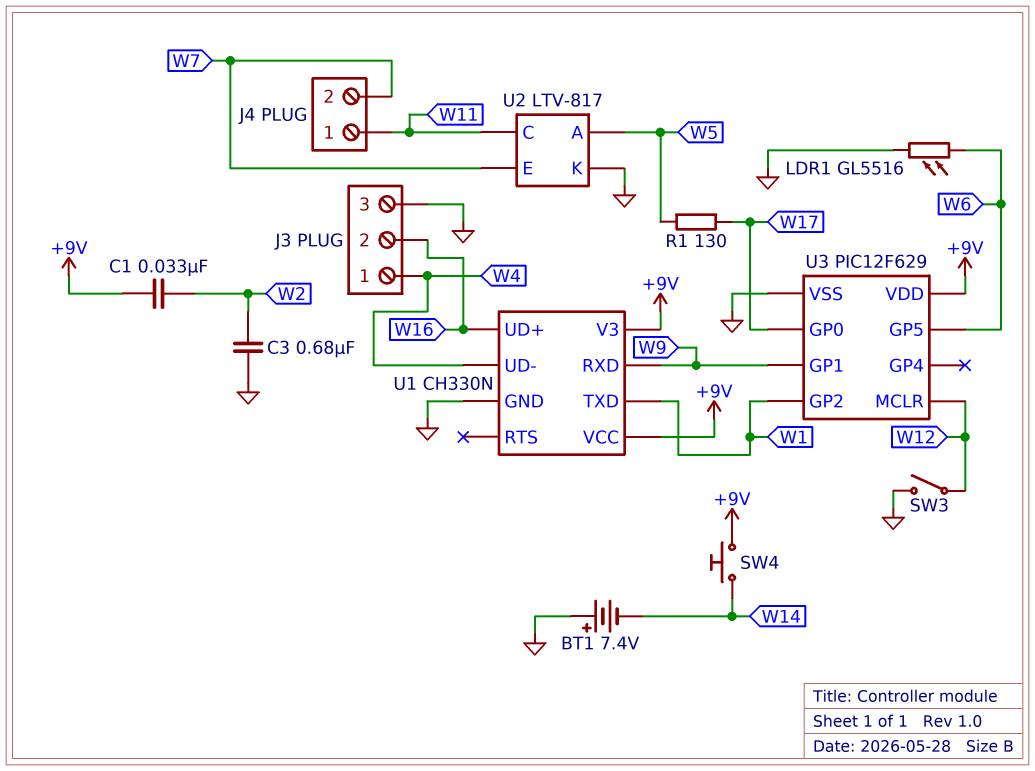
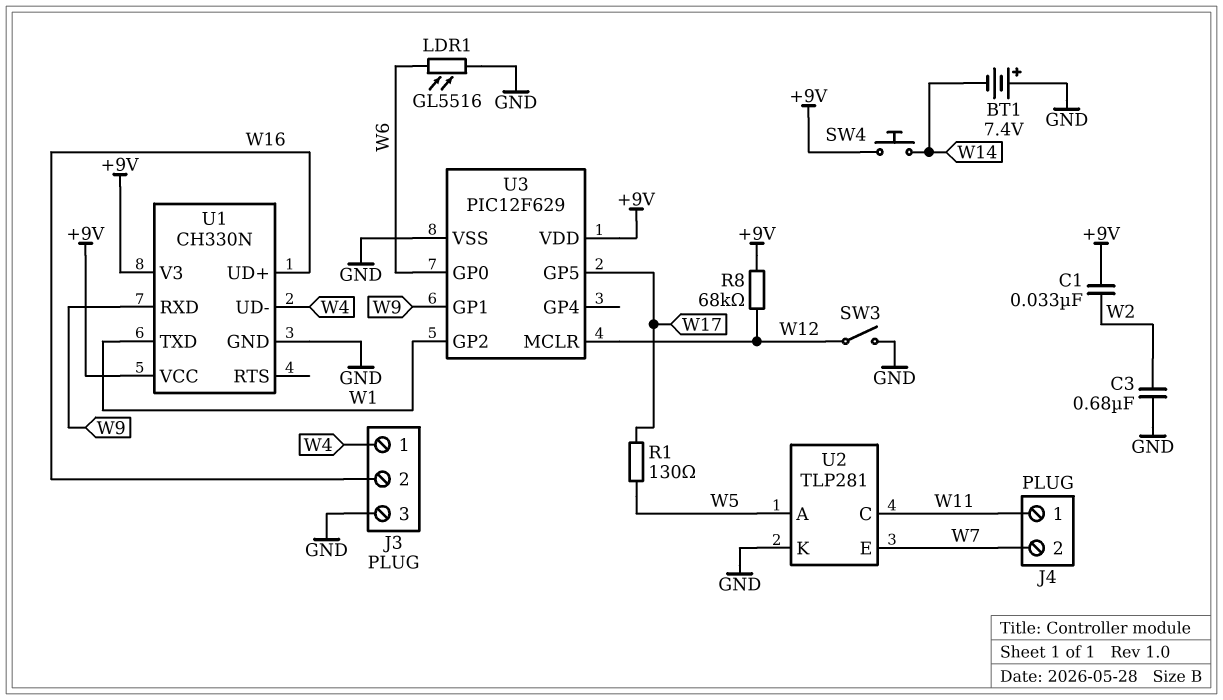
R8: none -> 68k (+9V, W12)
U2: LTV-817 -> TLP281
U3 pin GP0: W17 -> W6
U3 pin GP5: W6 -> W17

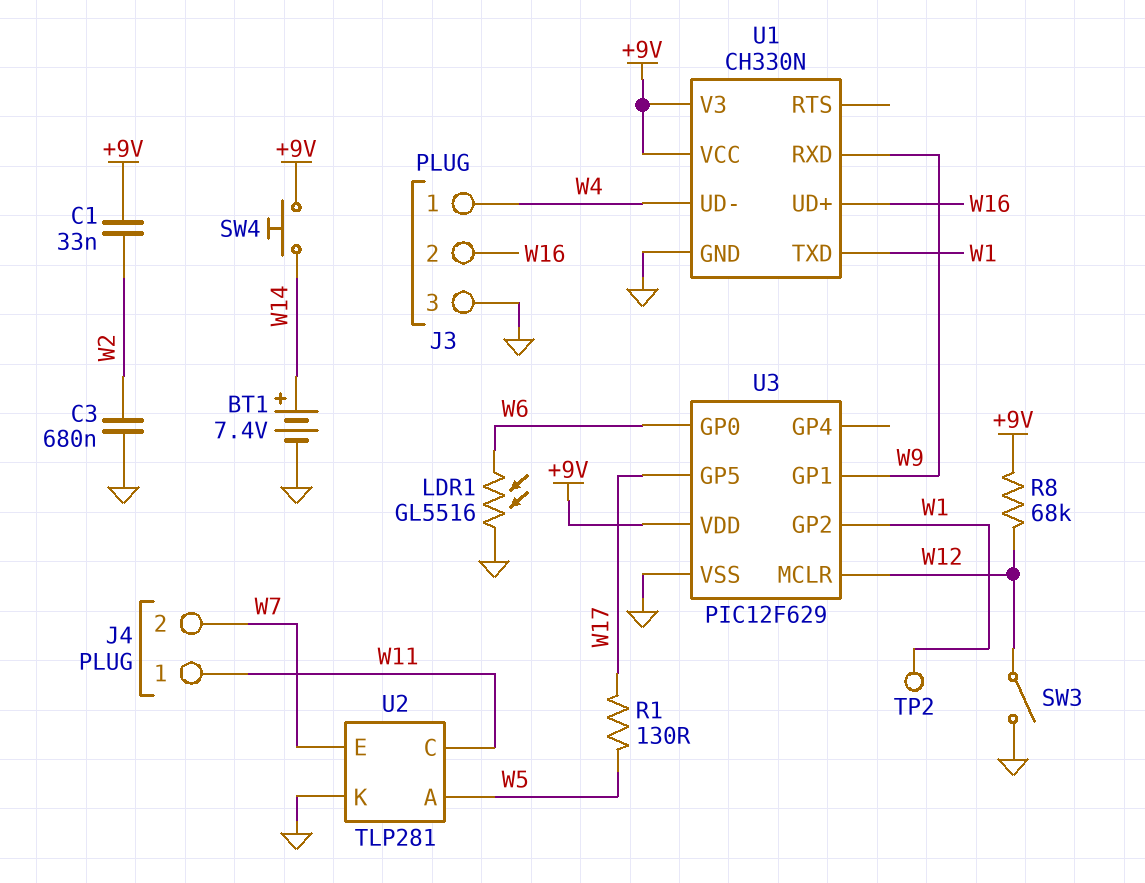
BT1: 7.4V (plus GND, minus W14) -> 7.4V (plus W14, minus GND)
TP2: none -> test point (W1)

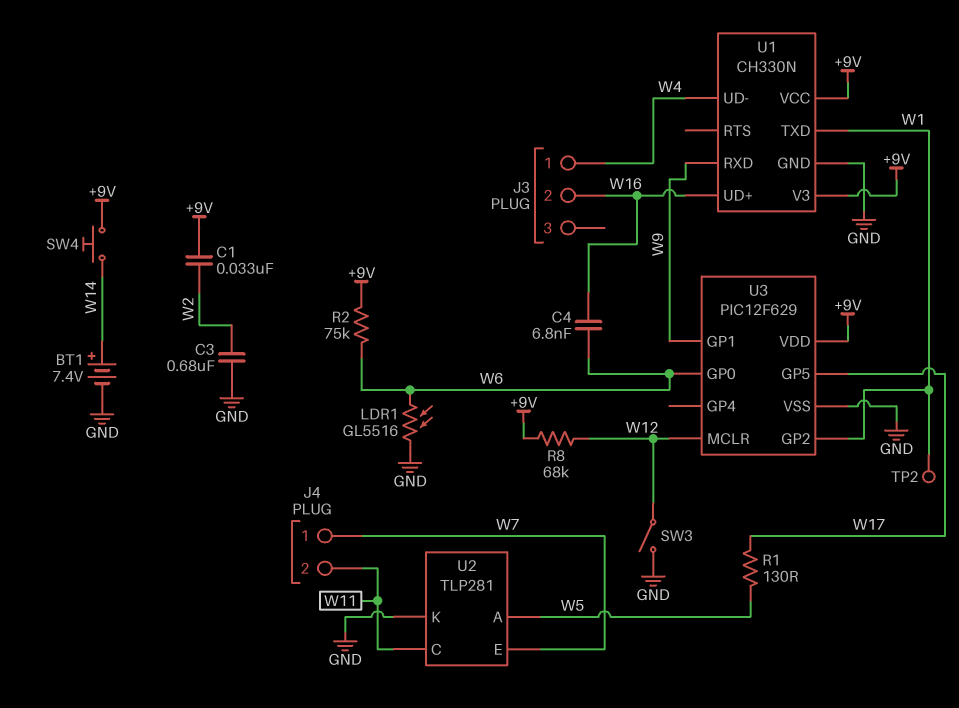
C4: none -> 6.8nF (W6, W16)
J3 pin 3: GND -> none
J4 pin 1: W11 -> W7
J4 pin 2: W7 -> W11
R2: none -> 75k (+9V, W6)

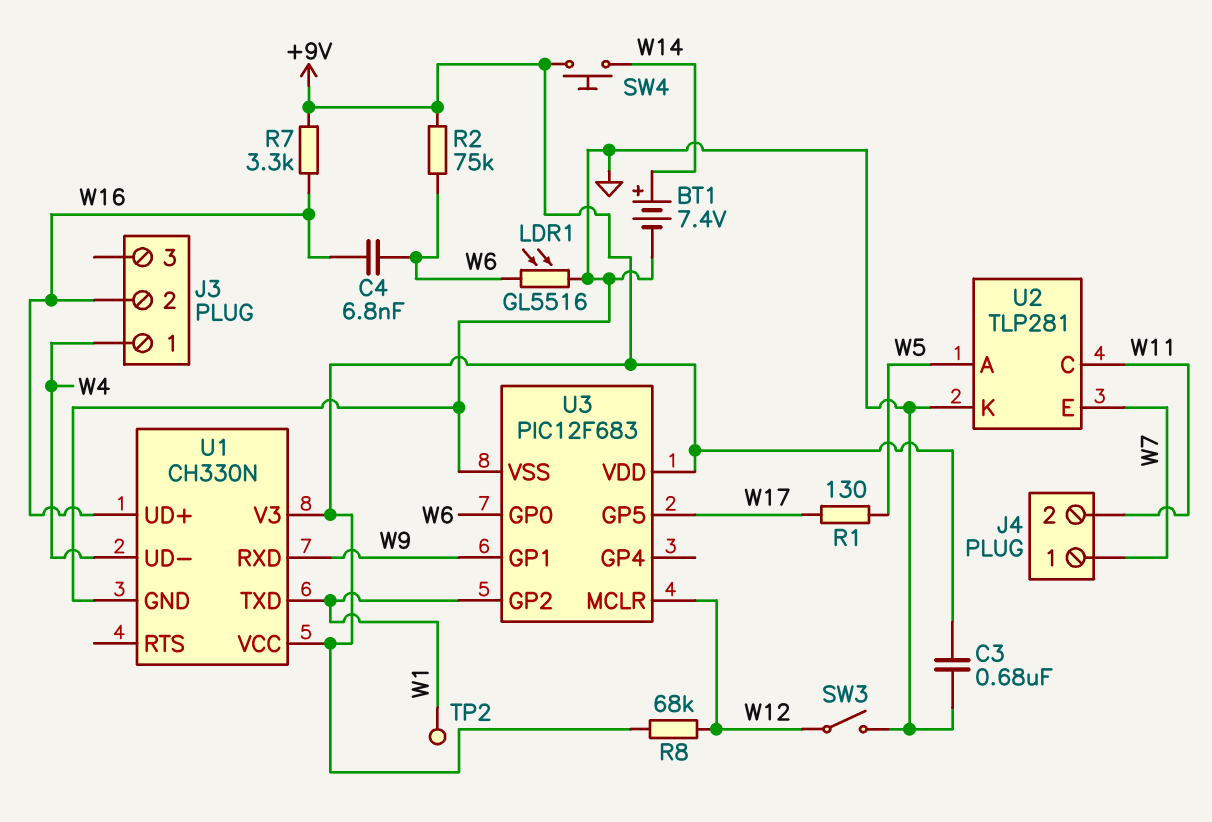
C1: 33nF (+9V, W2) -> none
C3: 680nF (GND, W2) -> 680nF (+9V, GND)
R7: none -> 3.3k (+9V, W16)
U3: PIC12F629 -> PIC12F683

